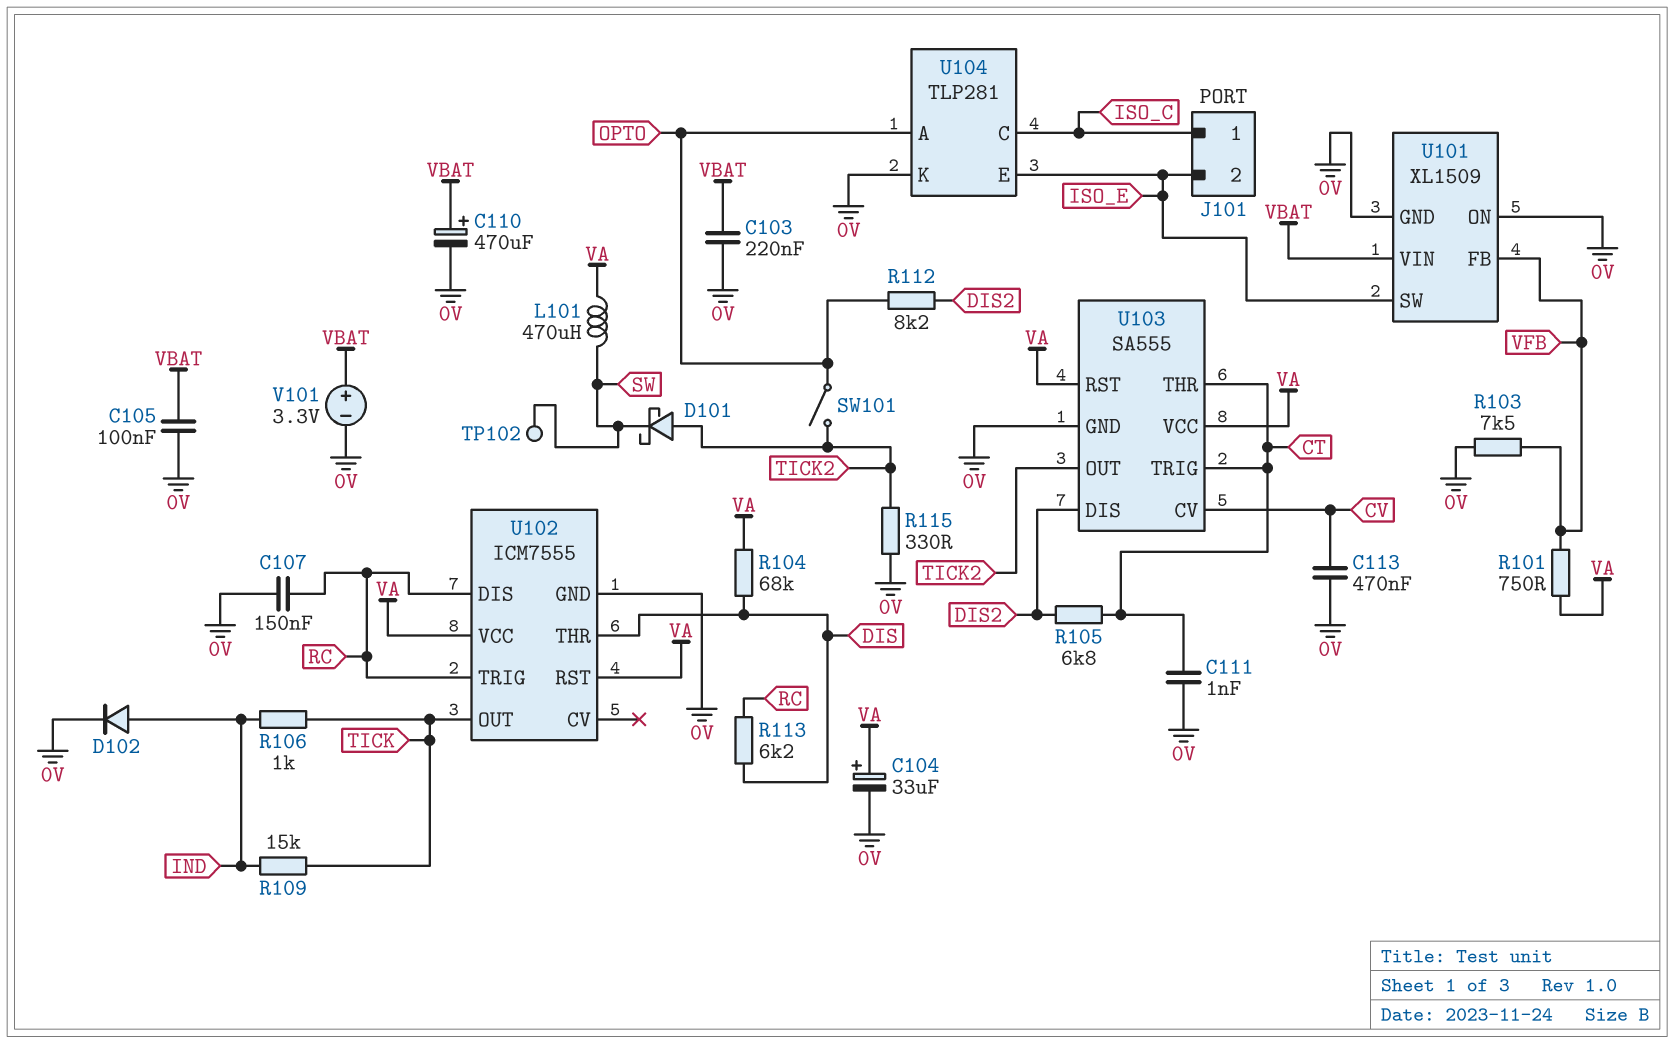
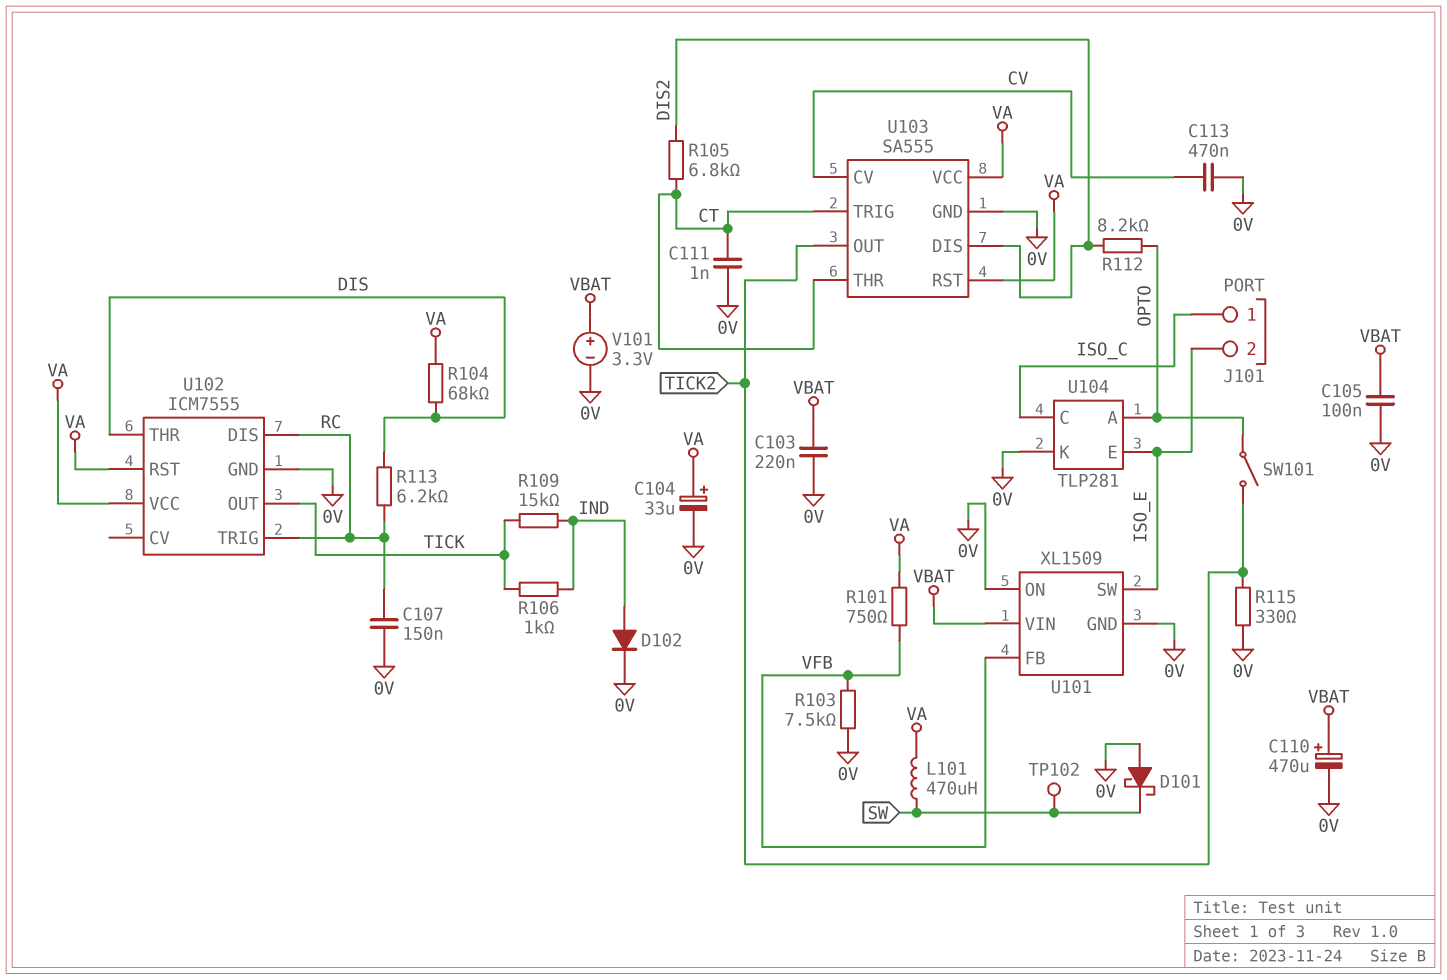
D101: schottky (A TICK2, K SW) -> schottky (A 0V, K SW)

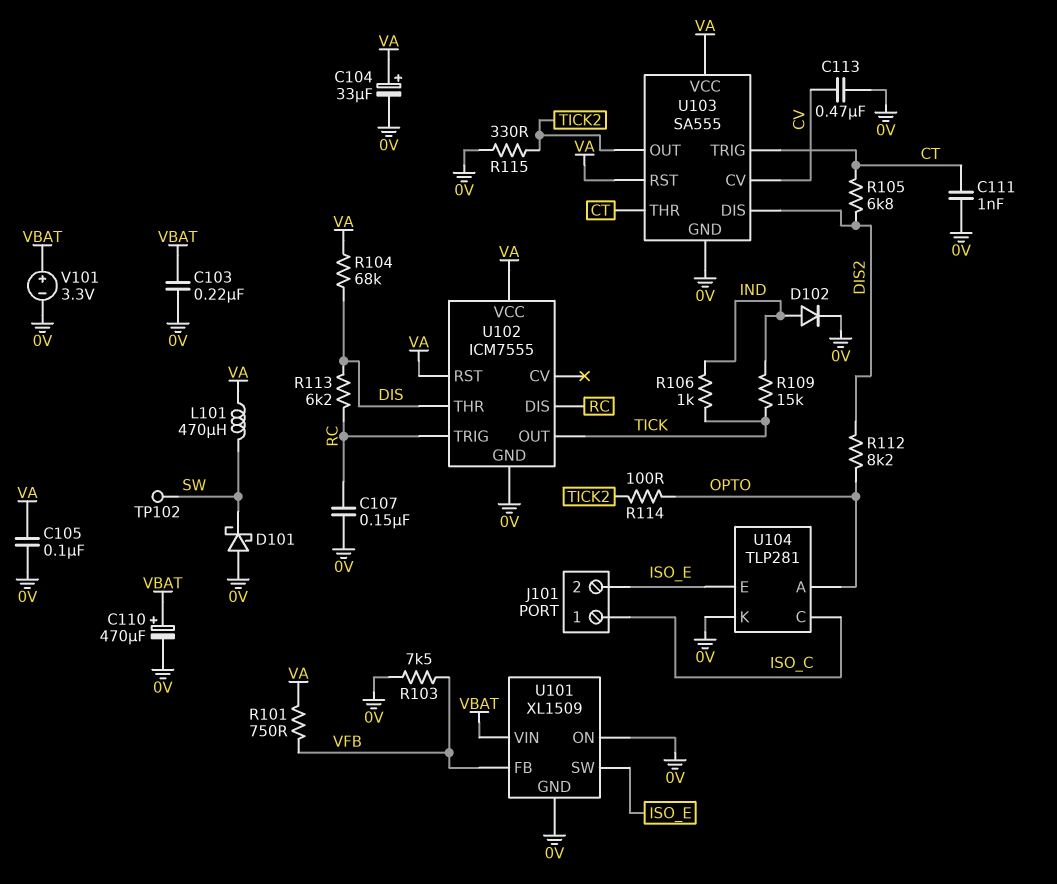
C105: 100nF (0V, VBAT) -> 100nF (0V, VA)
R114: none -> 100 (OPTO, TICK2)
SW101: switch (OPTO, TICK2) -> none

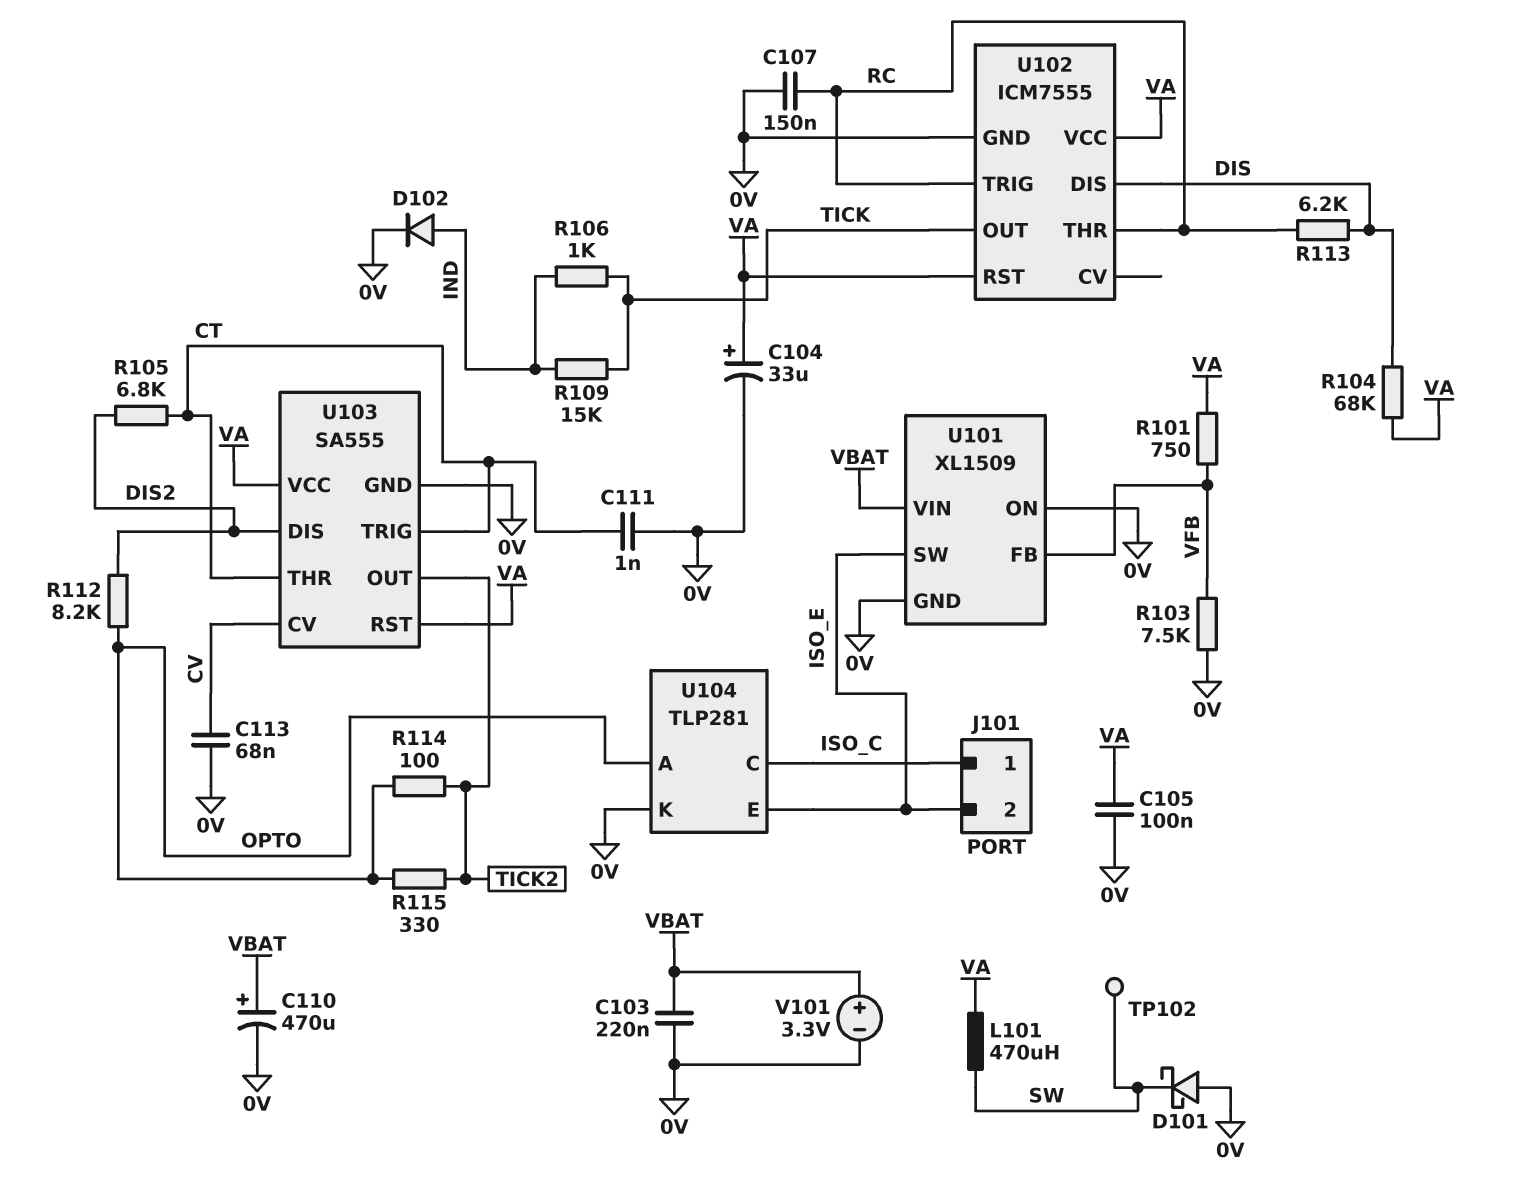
C113: 470nF (0V, CV) -> 68nF (0V, CV)
R115: 330 (0V, TICK2) -> 330 (OPTO, TICK2)
U102 pin DIS: RC -> DIS
U102 pin THR: DIS -> RC

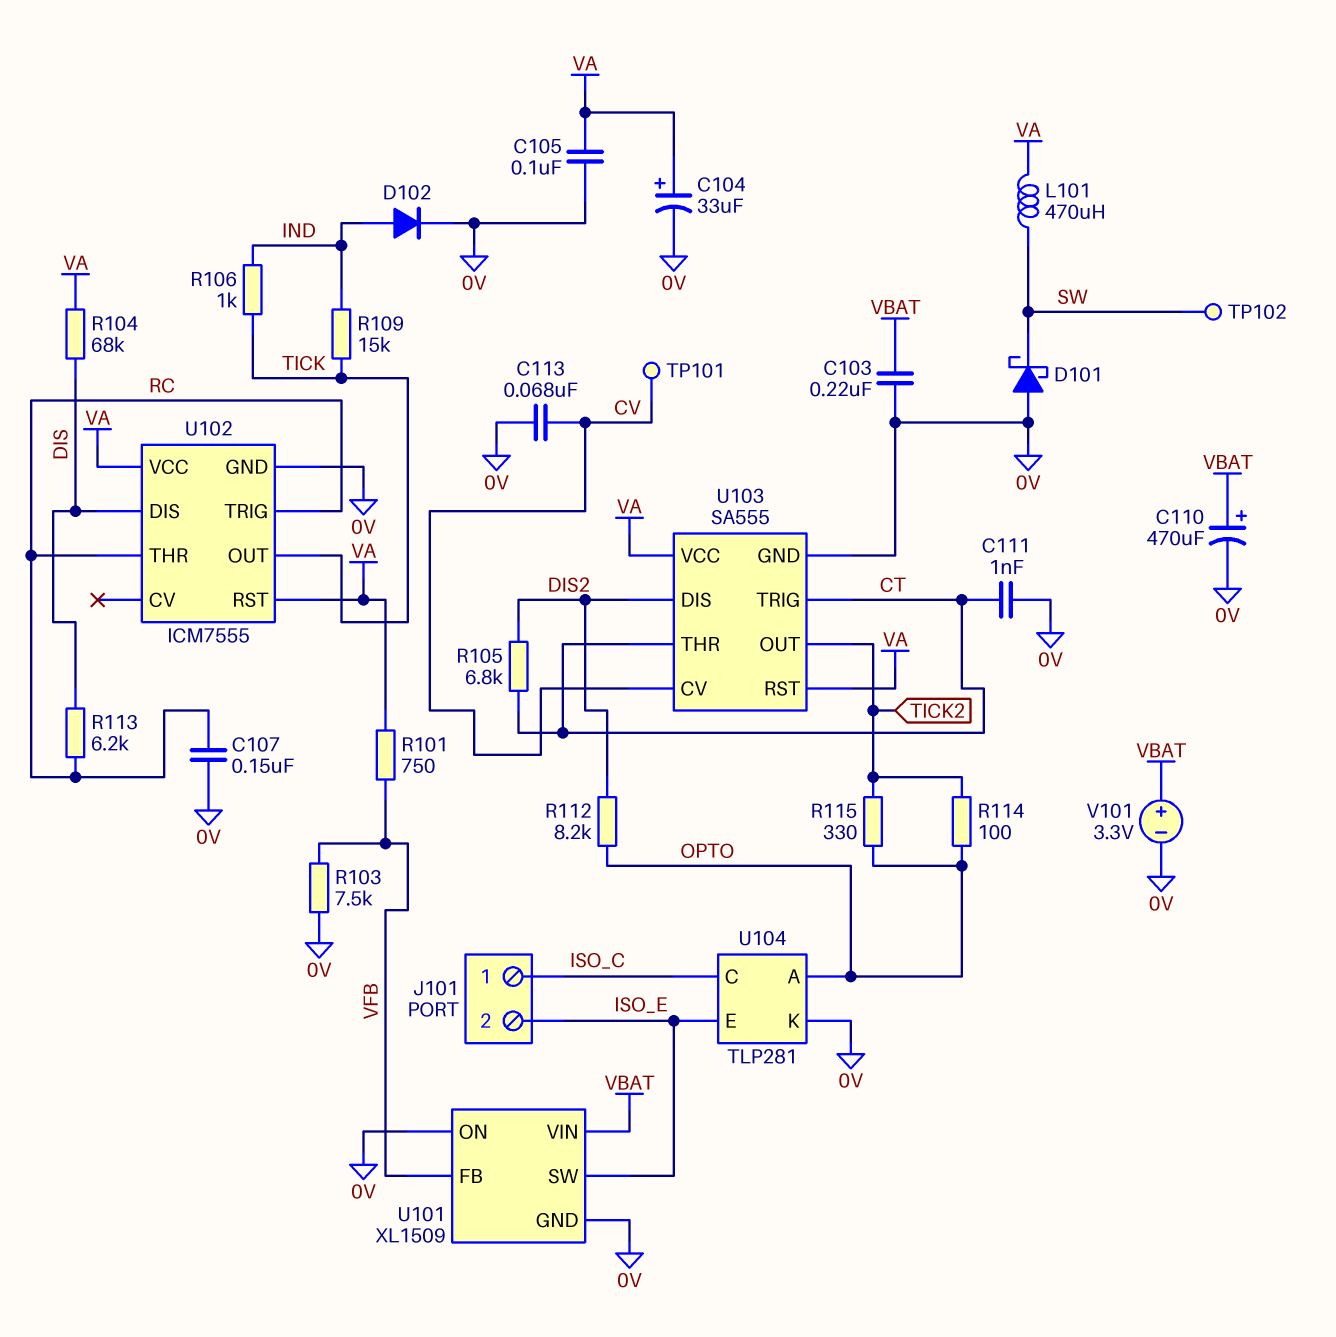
TP101: none -> test point (CV)

